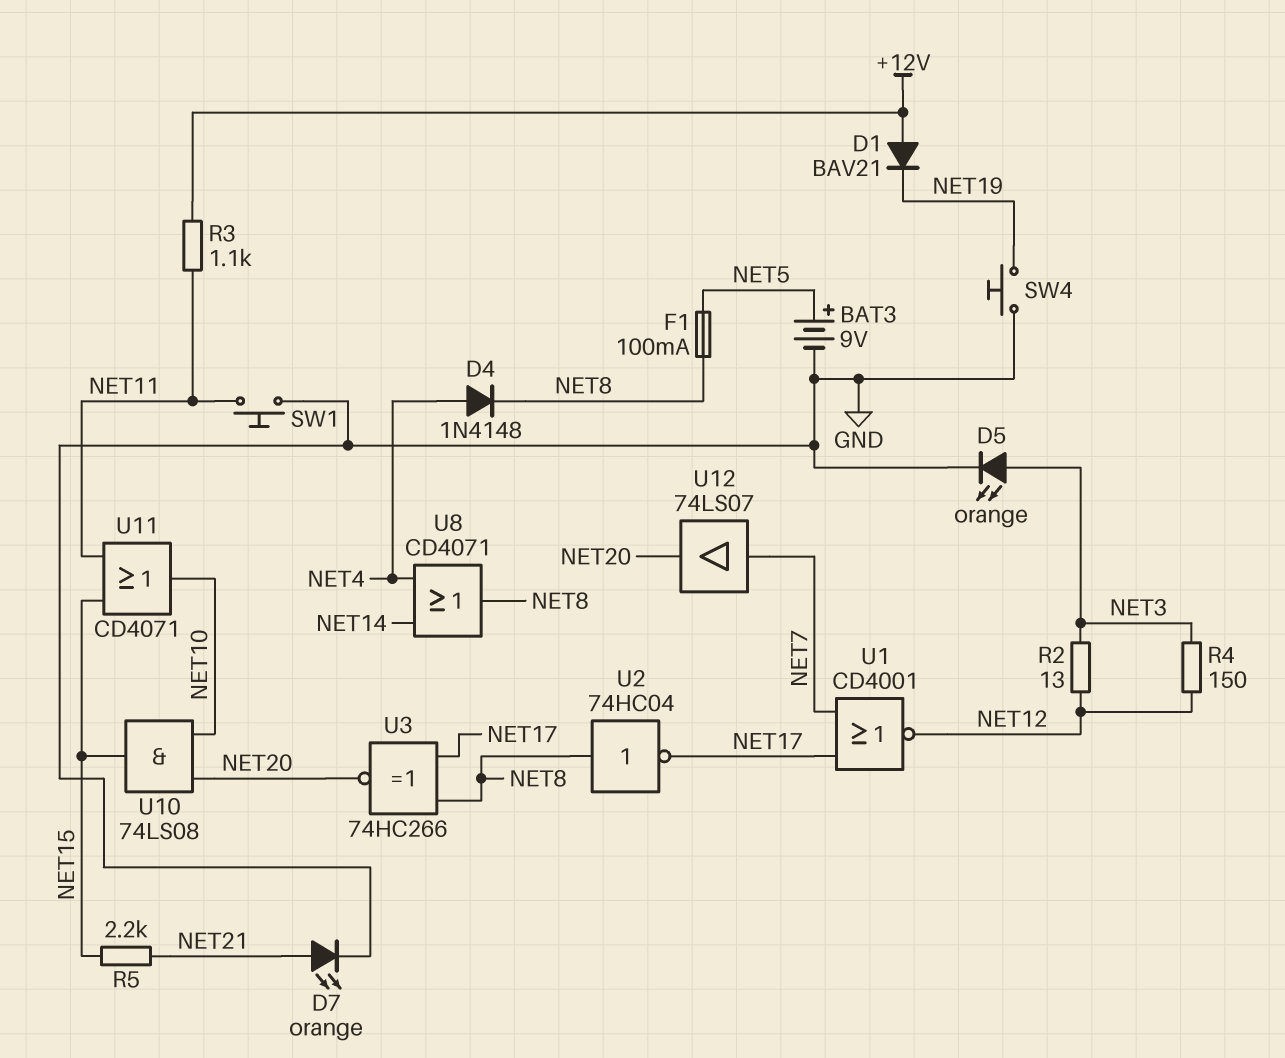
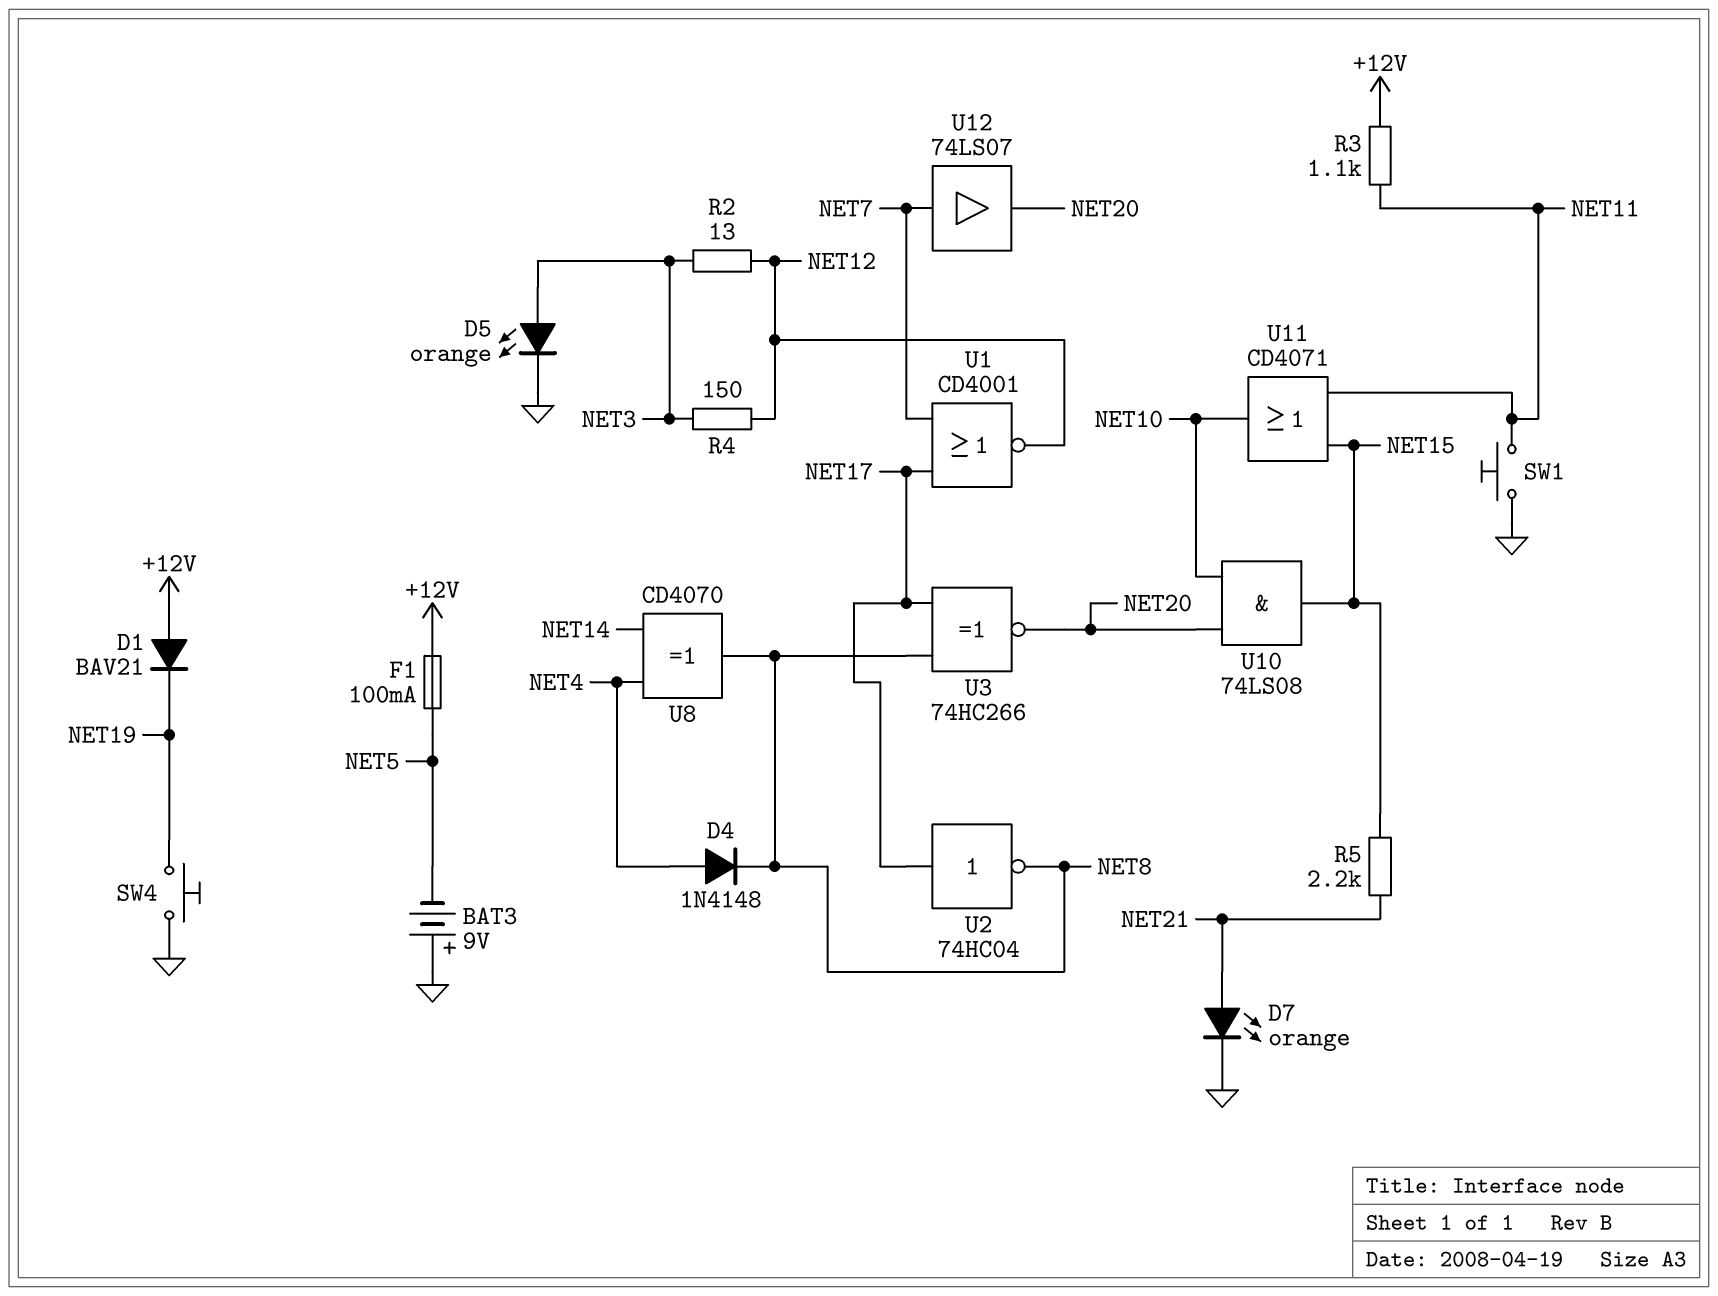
BAT3: 9V (plus NET5, minus GND) -> 9V (plus GND, minus NET5)
F1: 100mA (NET5, NET8) -> 100mA (+12V, NET5)
U2: NOT 74HC04 (in NET8, out NET17) -> NOT 74HC04 (in NET17, out NET8)
U8: OR CD4071 (in NET4, in NET14, out NET8) -> XOR CD4070 (in NET4, in NET14, out NET8)

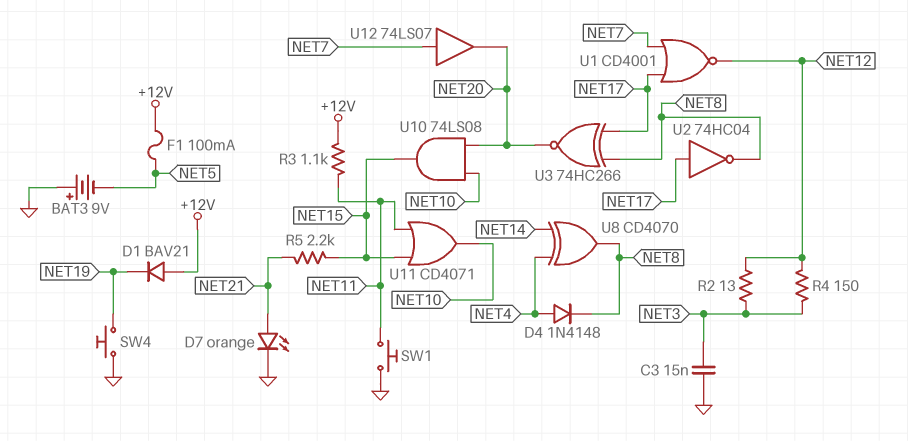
C3: none -> 15nF (GND, NET3)
D5: LED orange (A NET3, K GND) -> none

